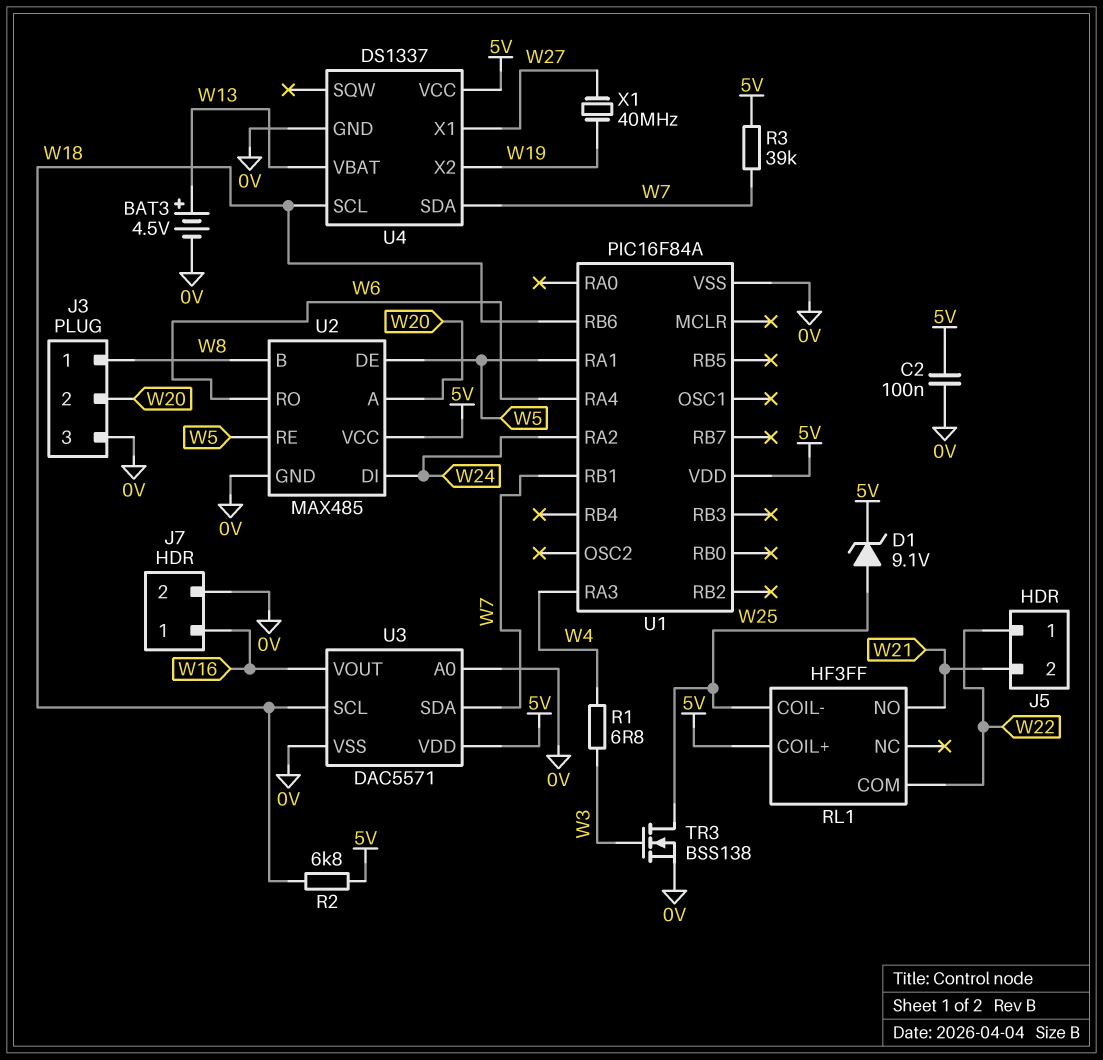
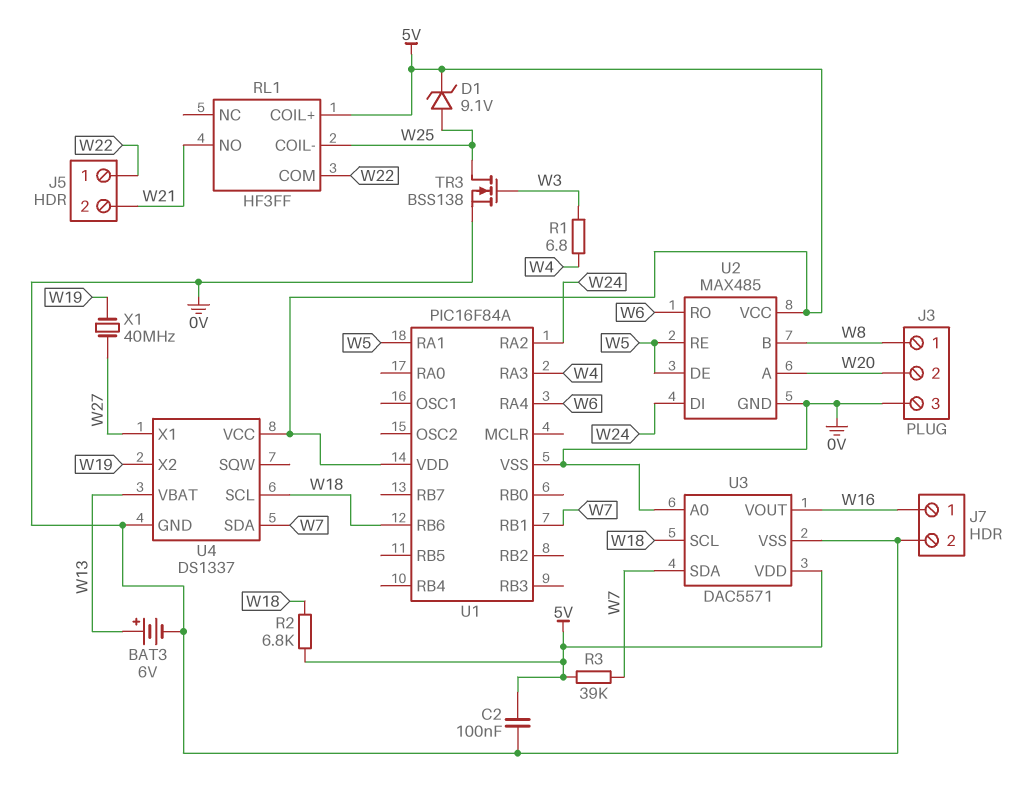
BAT3: 4.5V (plus W13, minus 0V) -> 6V (plus W13, minus 0V)

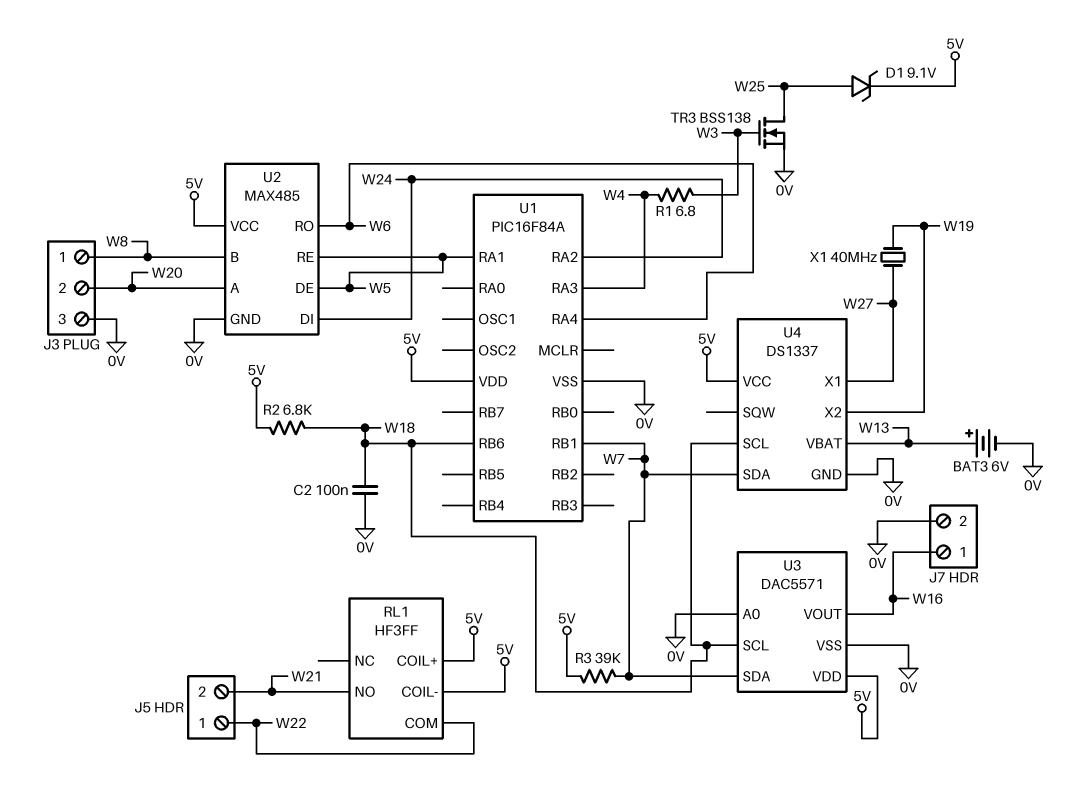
C2: 100nF (0V, 5V) -> 100nF (0V, W18)
RL1 pin COIL-: W25 -> 5V

